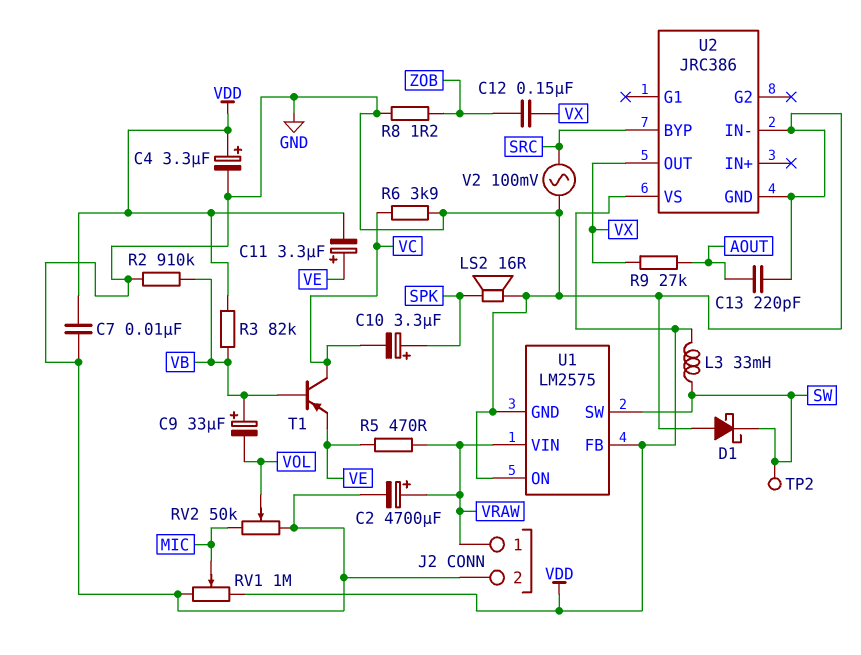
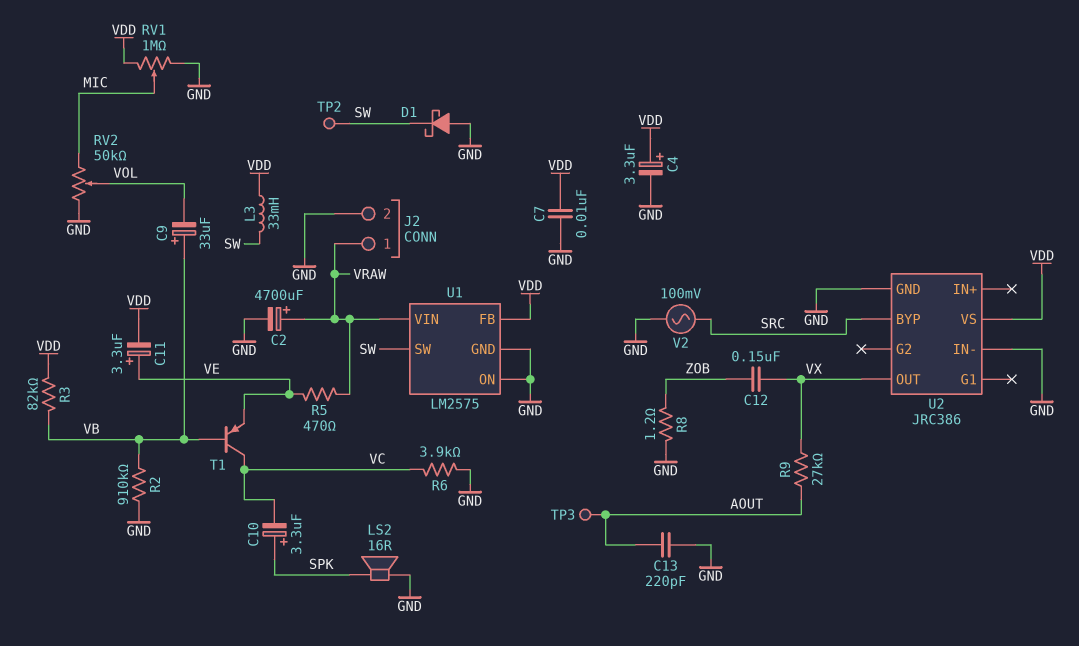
TP3: none -> test point (AOUT)

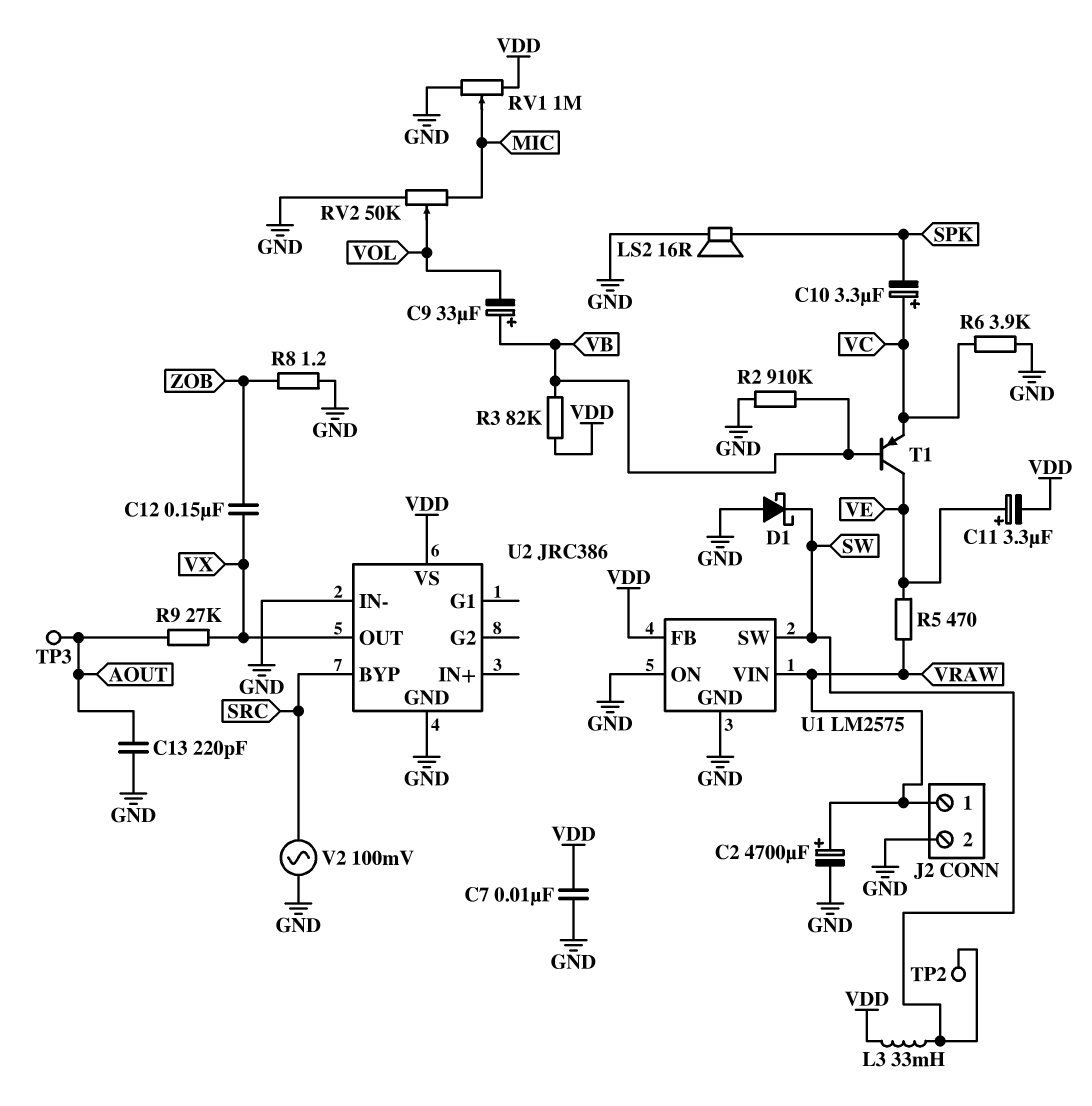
C4: 3.3uF (plus VDD, minus GND) -> none
C10: 3.3uF (plus SPK, minus VC) -> 3.3uF (plus VC, minus SPK)
T1: PNP (B VB, C VC, E VE) -> PNP (B VB, C VE, E VC)

